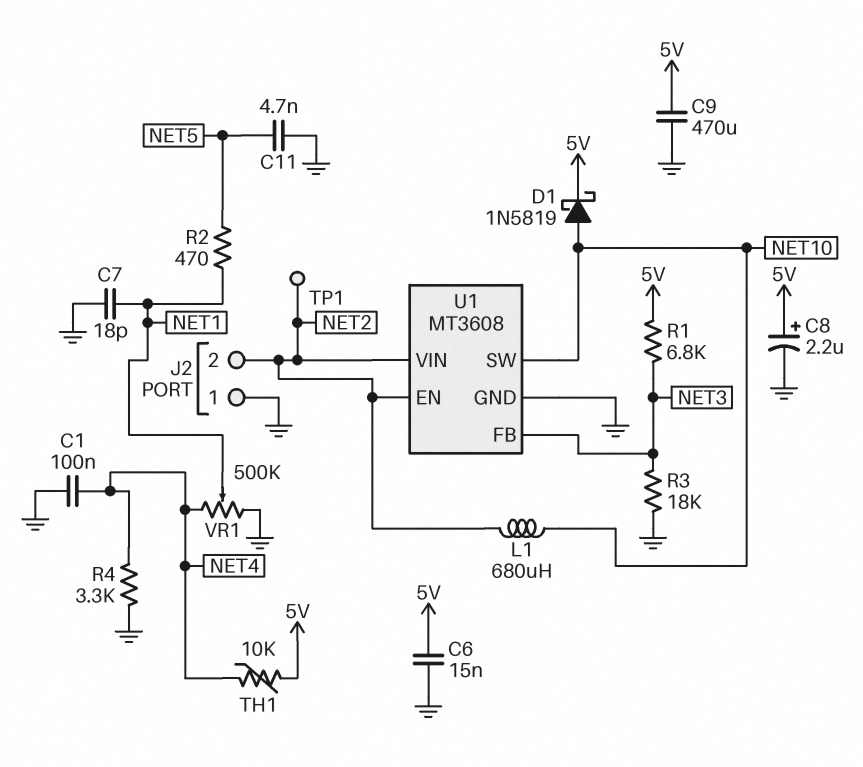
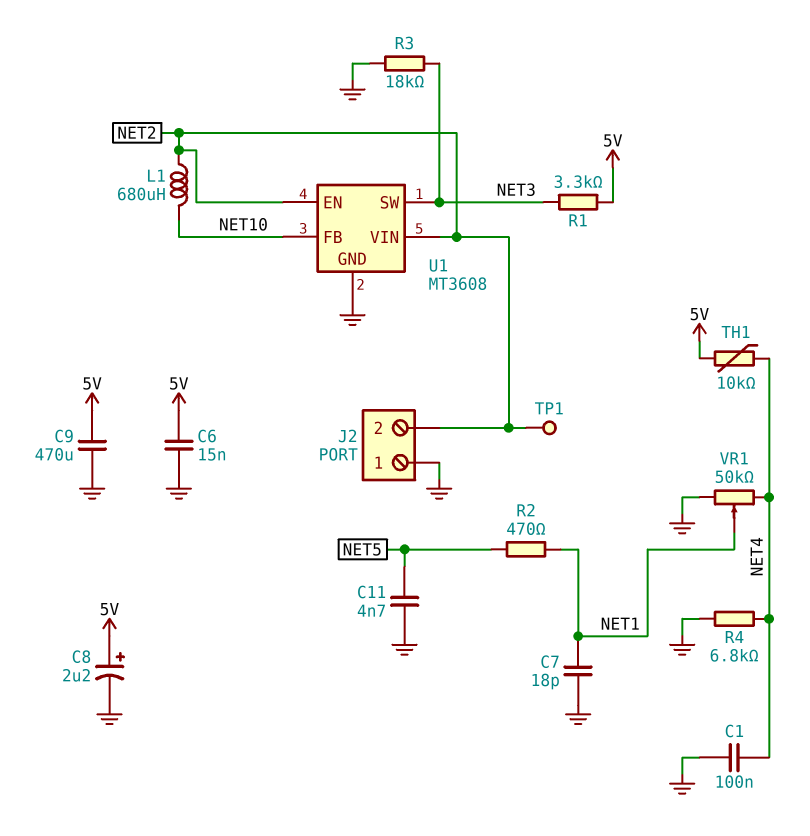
D1: schottky 1N5819 (A NET10, K 5V) -> none
R1: 6.8k (5V, NET3) -> 3.3k (5V, NET3)
R4: 3.3k (GND, NET4) -> 6.8k (GND, NET4)
U1 pin FB: NET3 -> NET10
U1 pin SW: NET10 -> NET3
VR1: 500k (GND, NET4, wiper NET1) -> 50k (GND, NET4, wiper NET1)

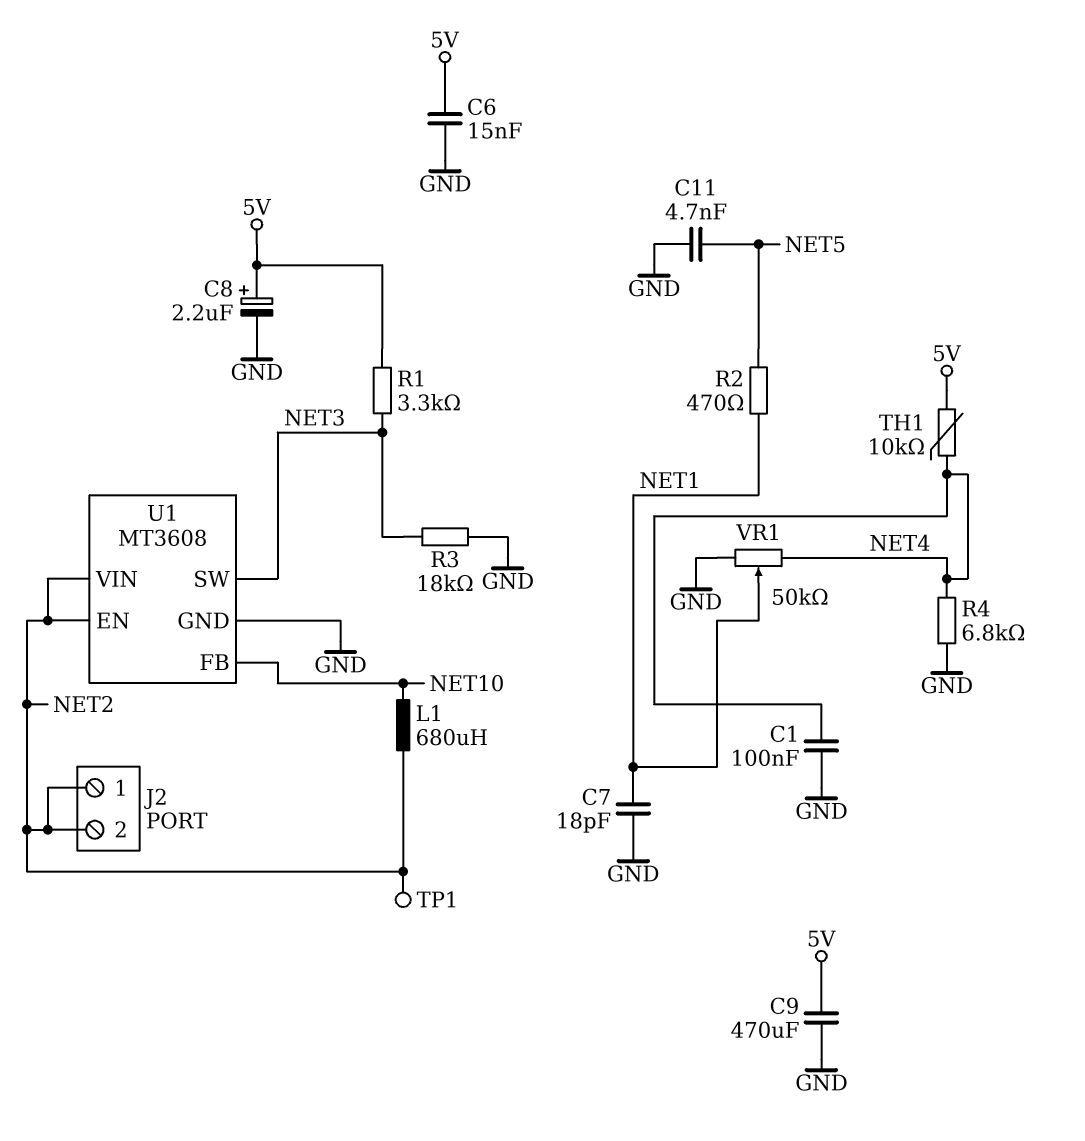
J2 pin 1: GND -> NET2

